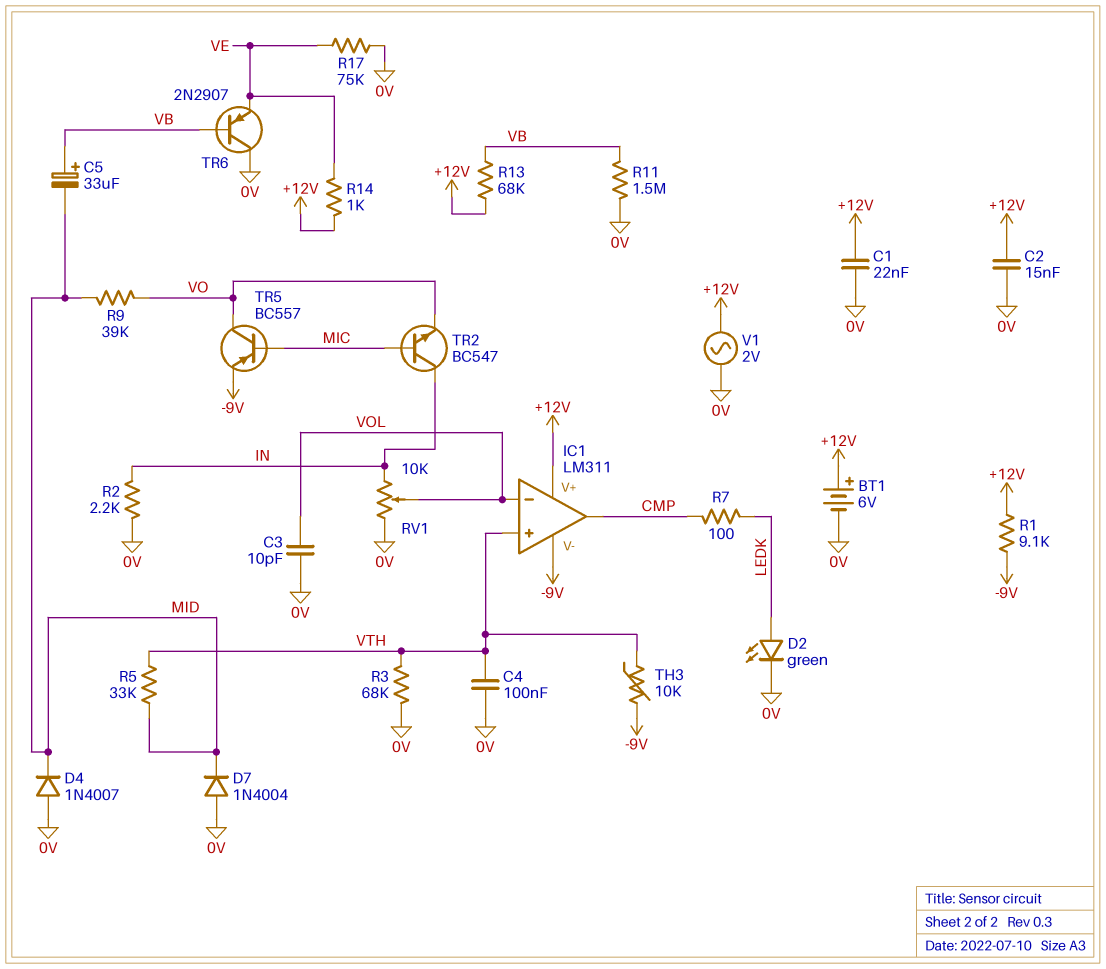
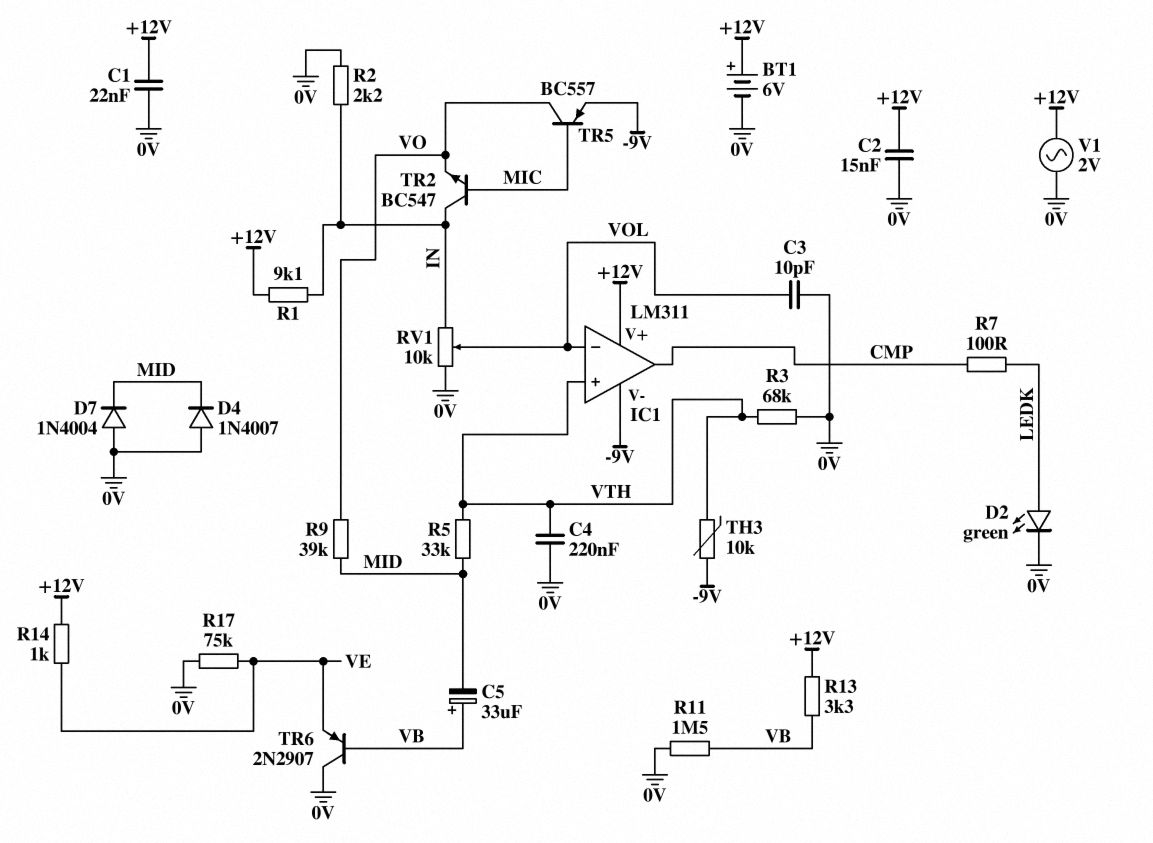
C4: 100nF (0V, VTH) -> 220nF (0V, VTH)
R1: 9.1k (+12V, -9V) -> 9.1k (+12V, IN)
R13: 68k (+12V, VB) -> 3.3k (+12V, VB)

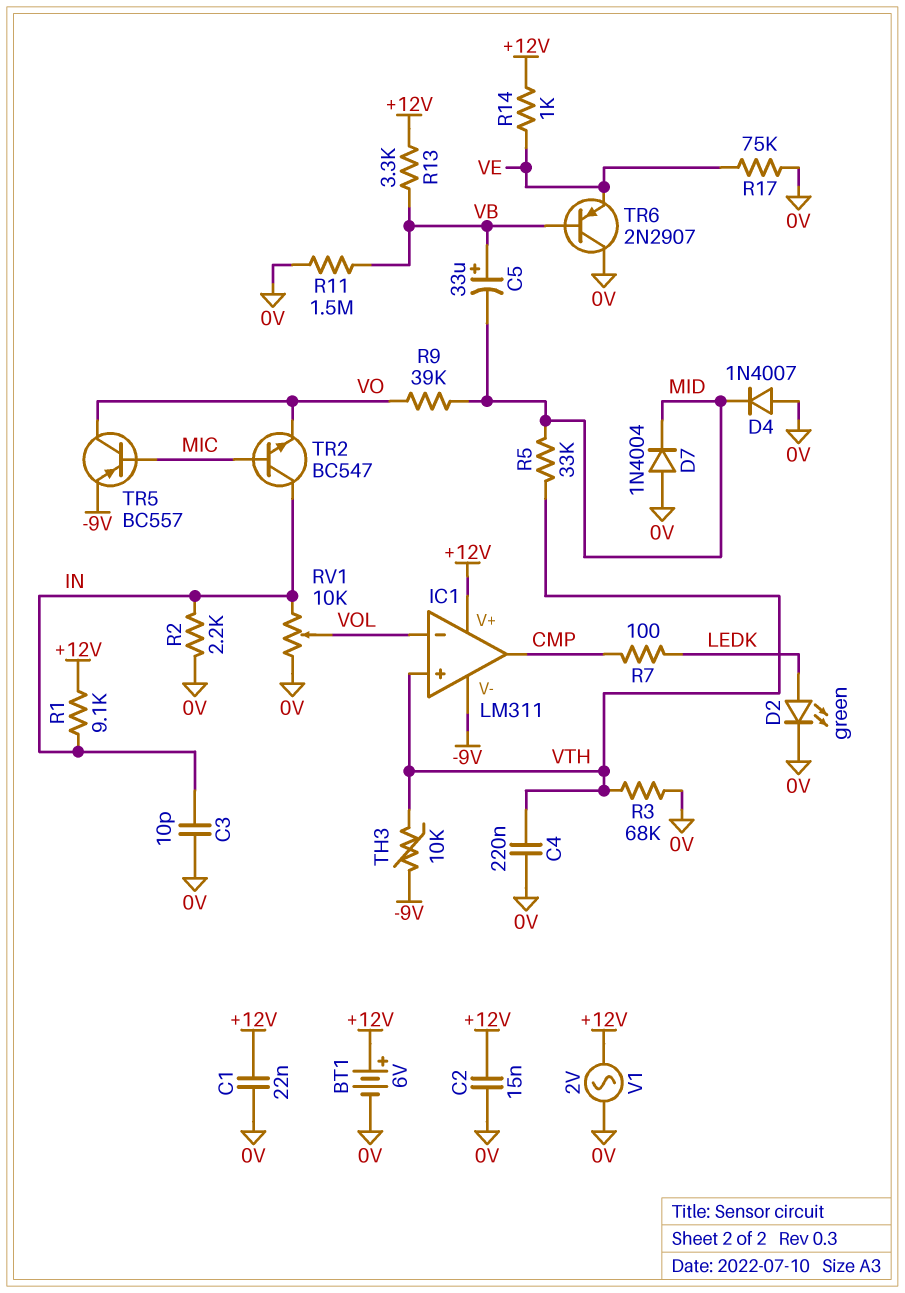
C3: 10pF (0V, VOL) -> 10pF (0V, IN)

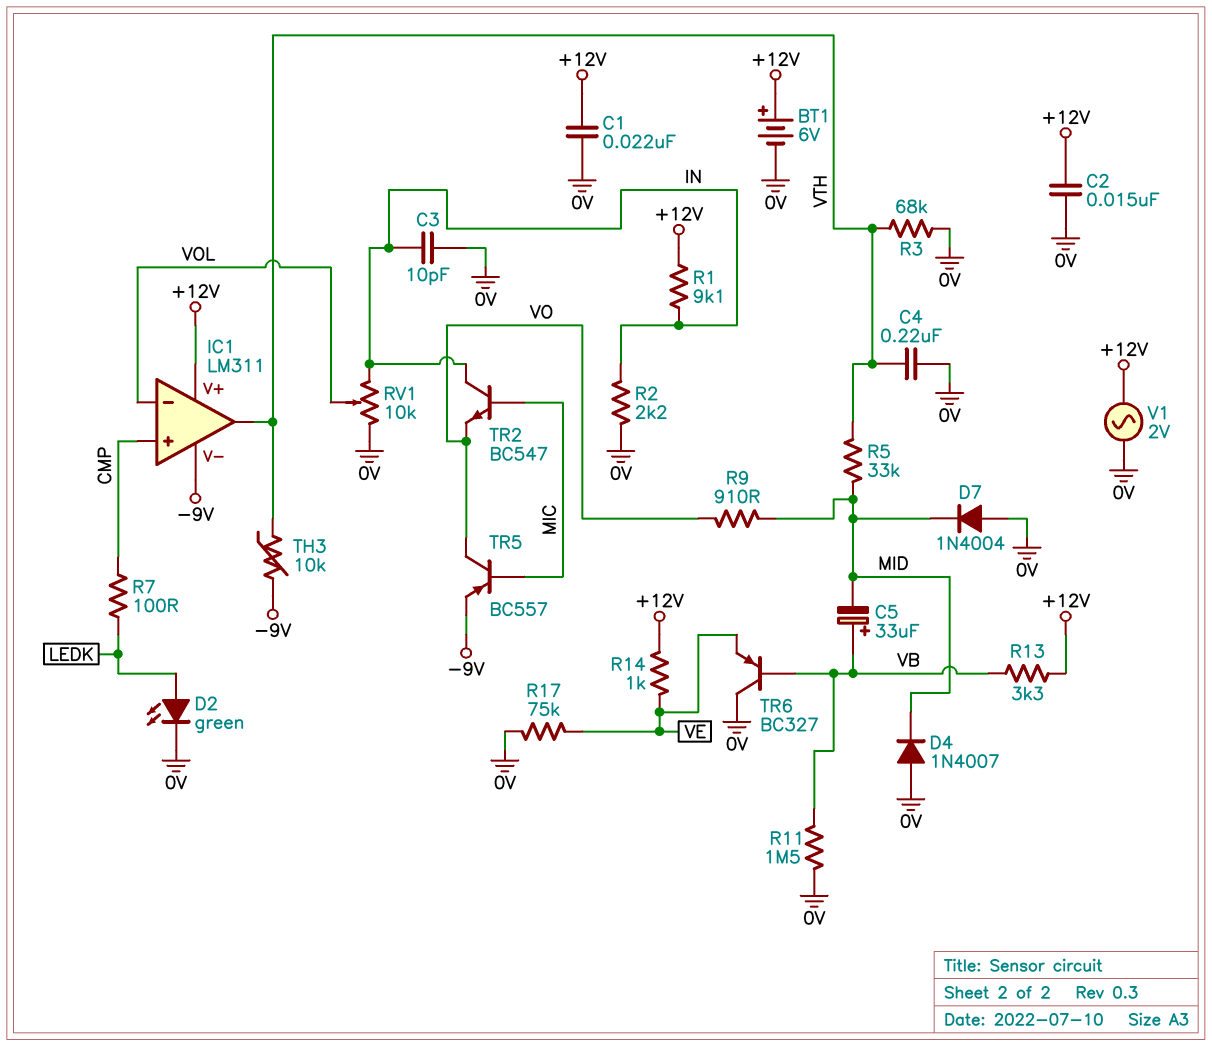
IC1 pin in+: VTH -> CMP
IC1 pin out: CMP -> VTH
R9: 39k (MID, VO) -> 910 (MID, VO)
TR6: PNP 2N2907 (B VB, C 0V, E VE) -> PNP BC327 (B VB, C 0V, E VE)

